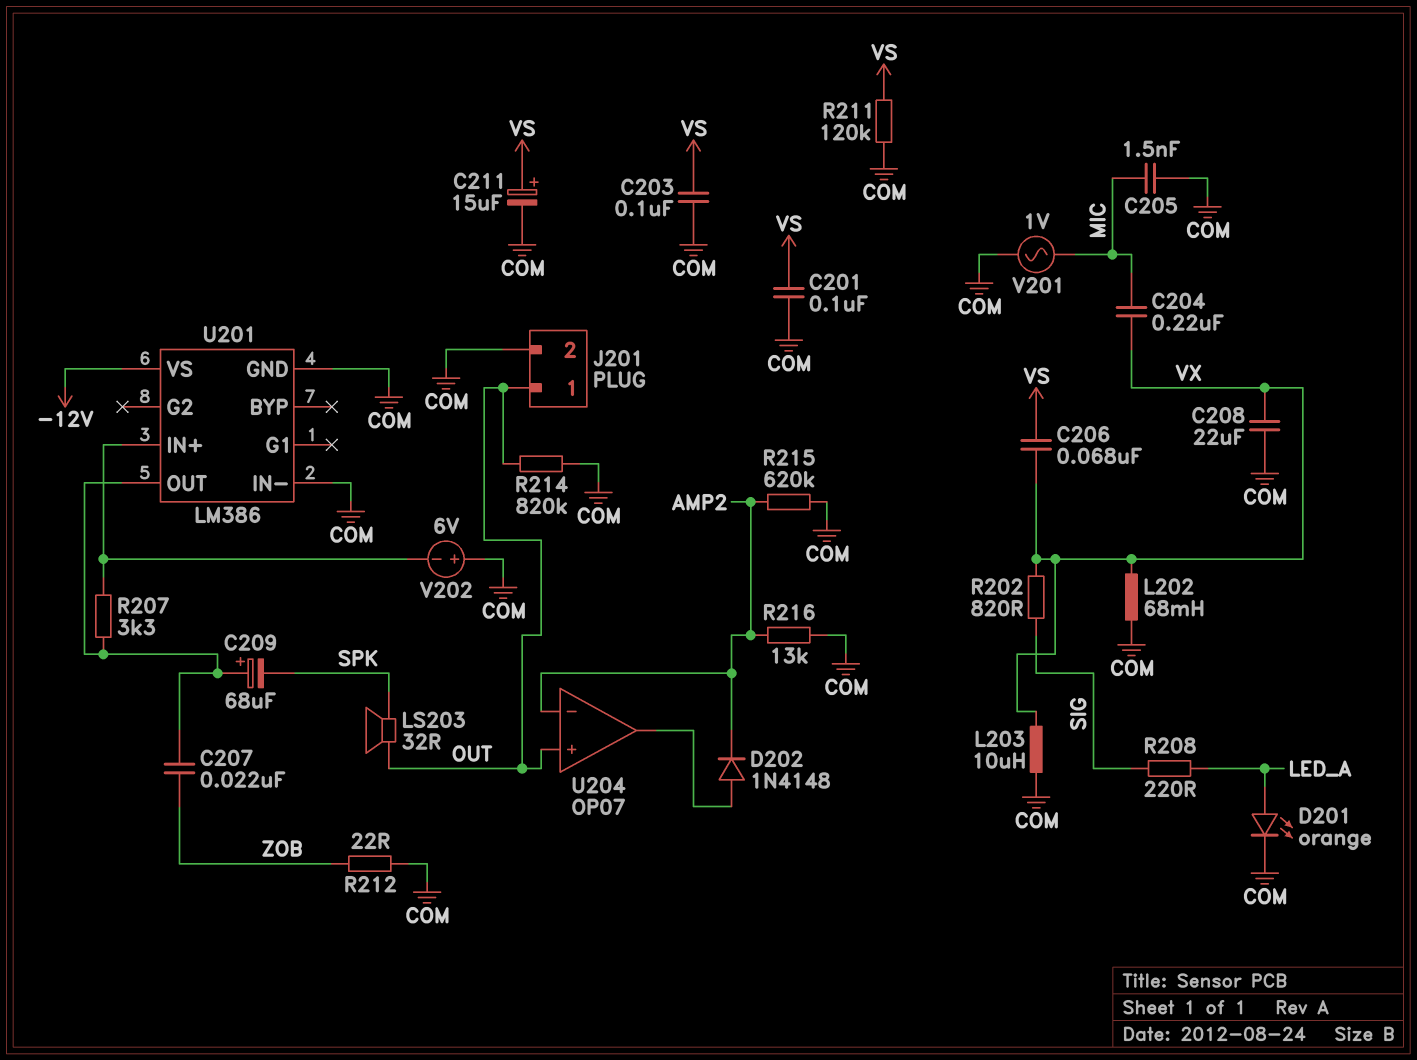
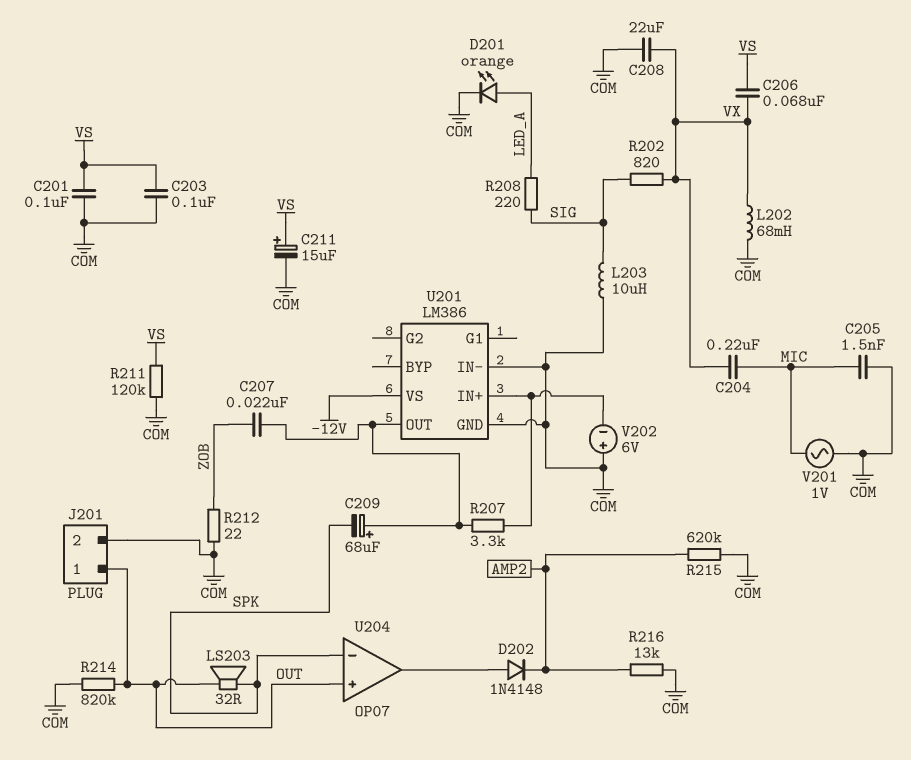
L203: 10uH (COM, VX) -> 10uH (COM, SIG)
U204 pin in-: AMP2 -> SPK

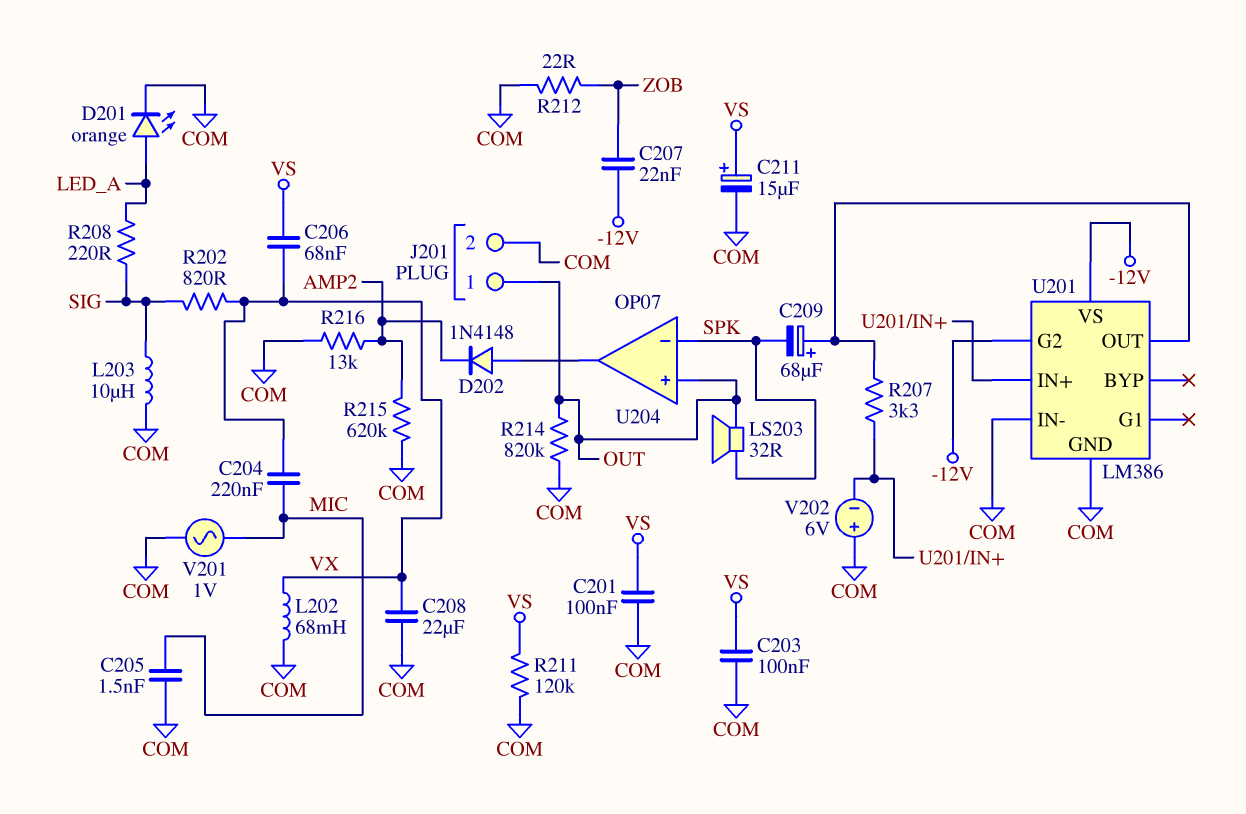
C207: 22nF (U201/OUT, ZOB) -> 22nF (-12V, ZOB)
U201 pin G2: none -> -12V

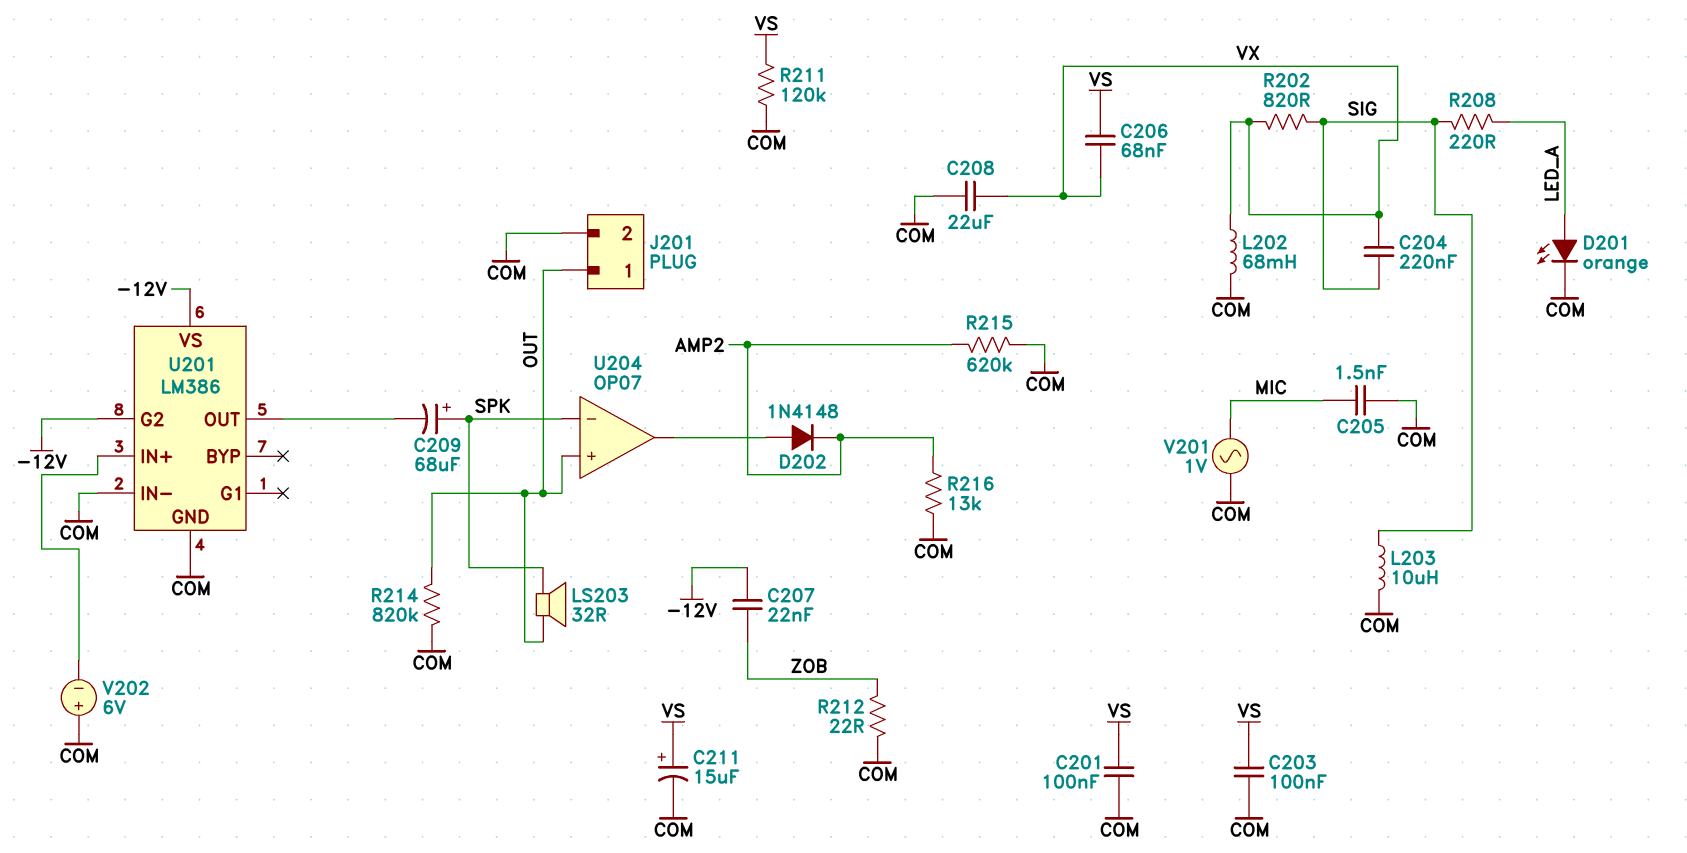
C204: 220nF (MIC, VX) -> 220nF (SIG, VX)
C209: 68uF (plus U201/OUT, minus SPK) -> 68uF (plus SPK, minus U201/OUT)
R207: 3.3k (U201/IN+, U201/OUT) -> none

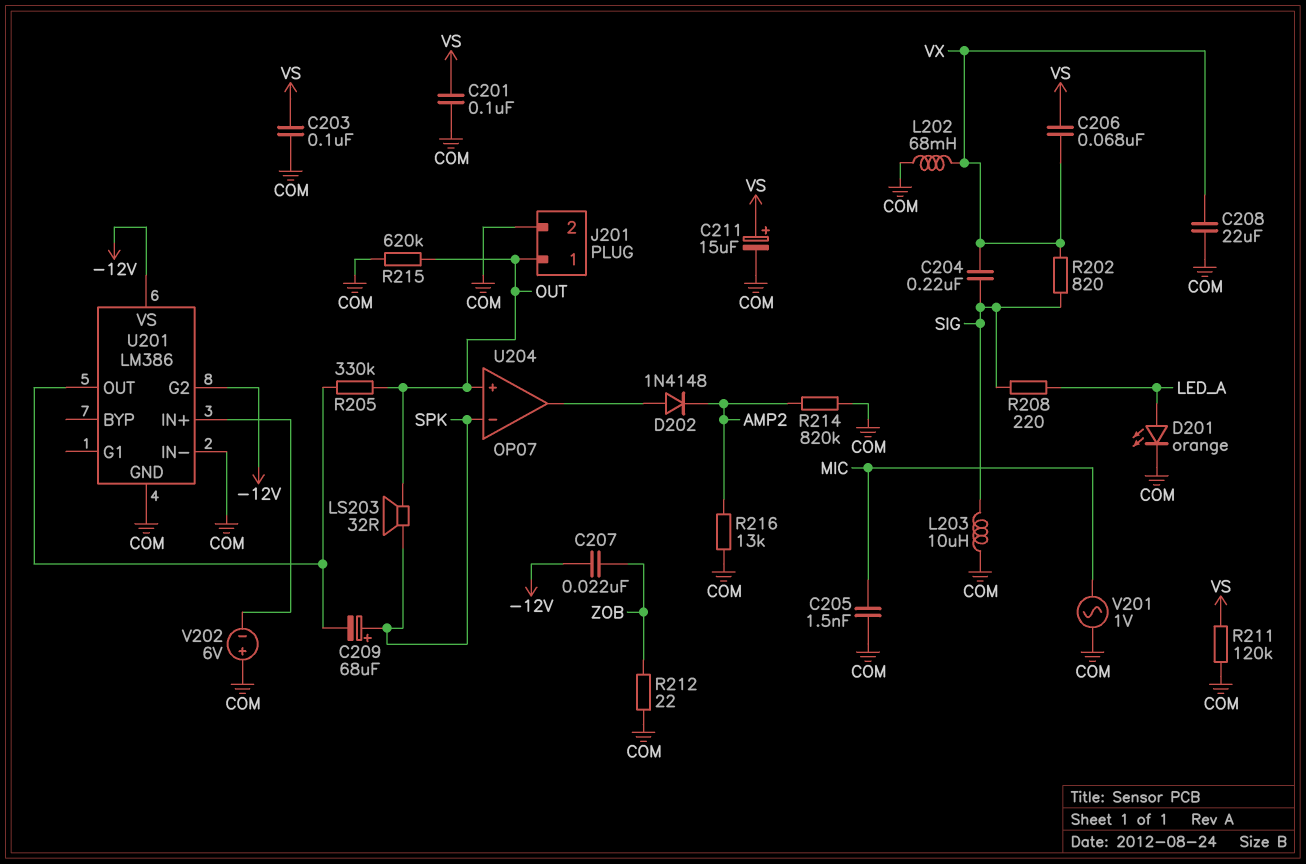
R205: none -> 330k (OUT, U201/OUT)
R214: 820k (COM, OUT) -> 820k (AMP2, COM)
R215: 620k (AMP2, COM) -> 620k (COM, OUT)

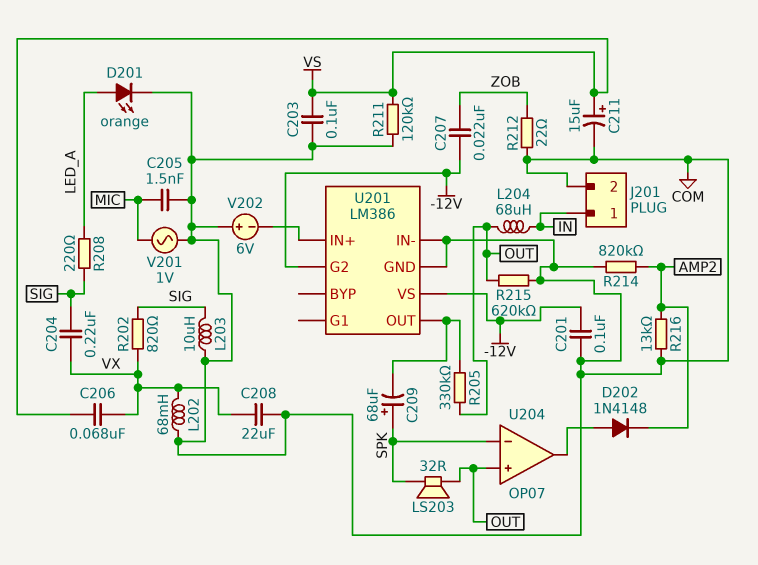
C201: 100nF (COM, VS) -> 100nF (-12V, COM)
J201 pin 1: OUT -> IN
L204: none -> 68uH (IN, OUT)

